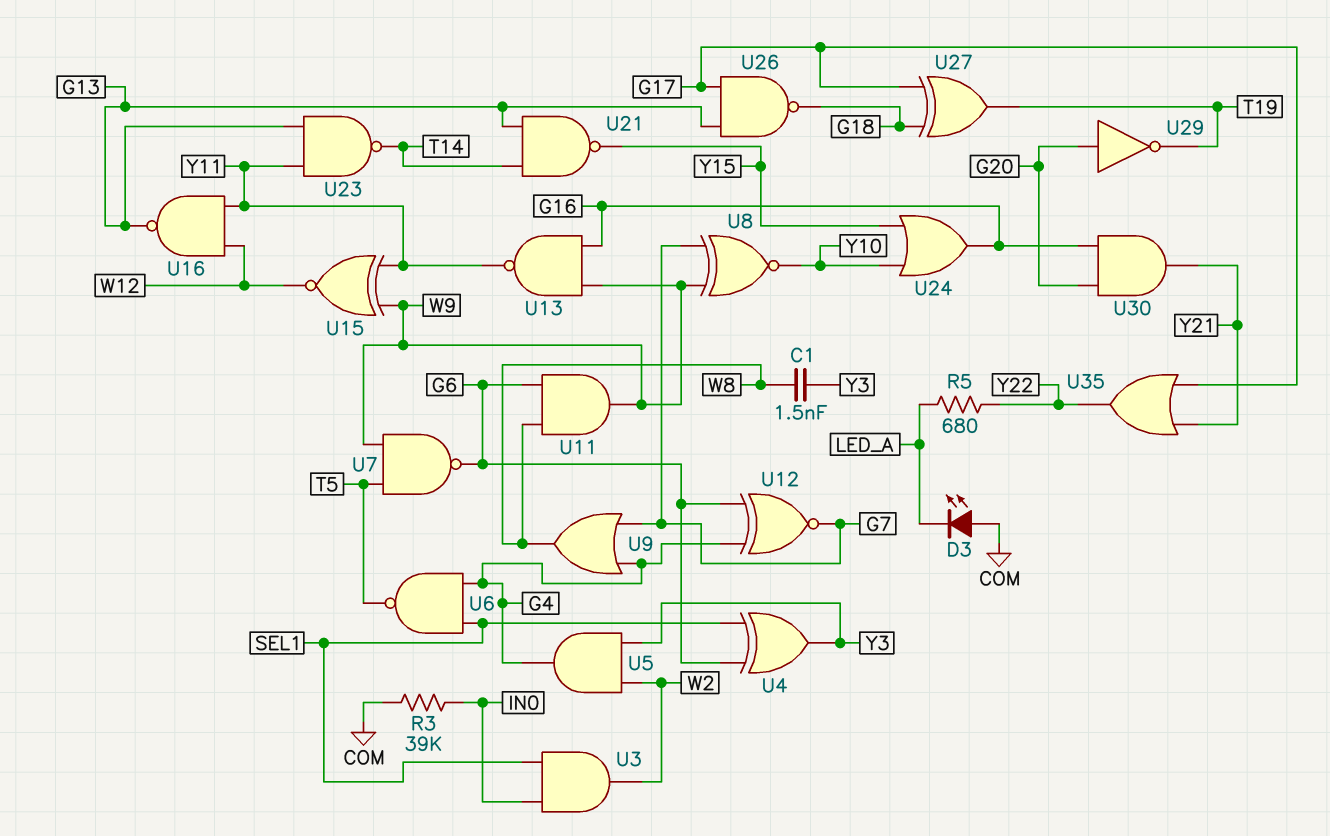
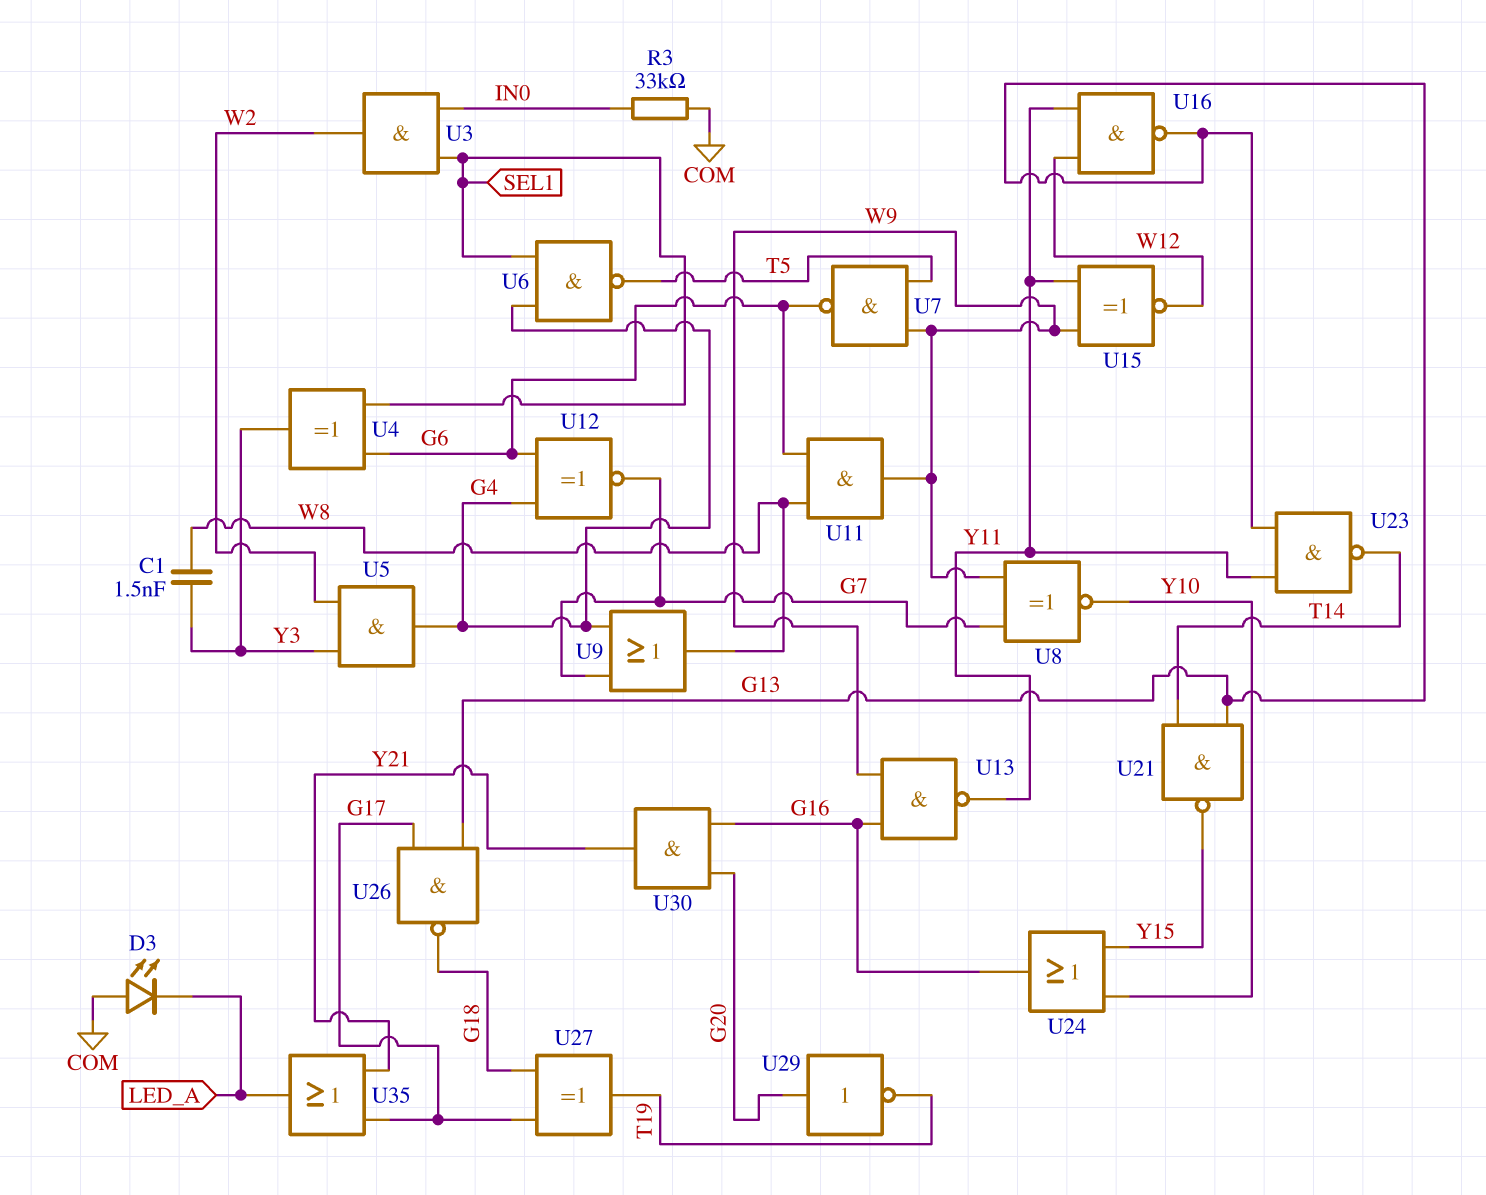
R3: 39k (COM, IN0) -> 33k (COM, IN0)
R5: 680 (LED_A, Y22) -> none
U35: OR (in G17, in Y21, out Y22) -> OR (in G17, in Y21, out LED_A)

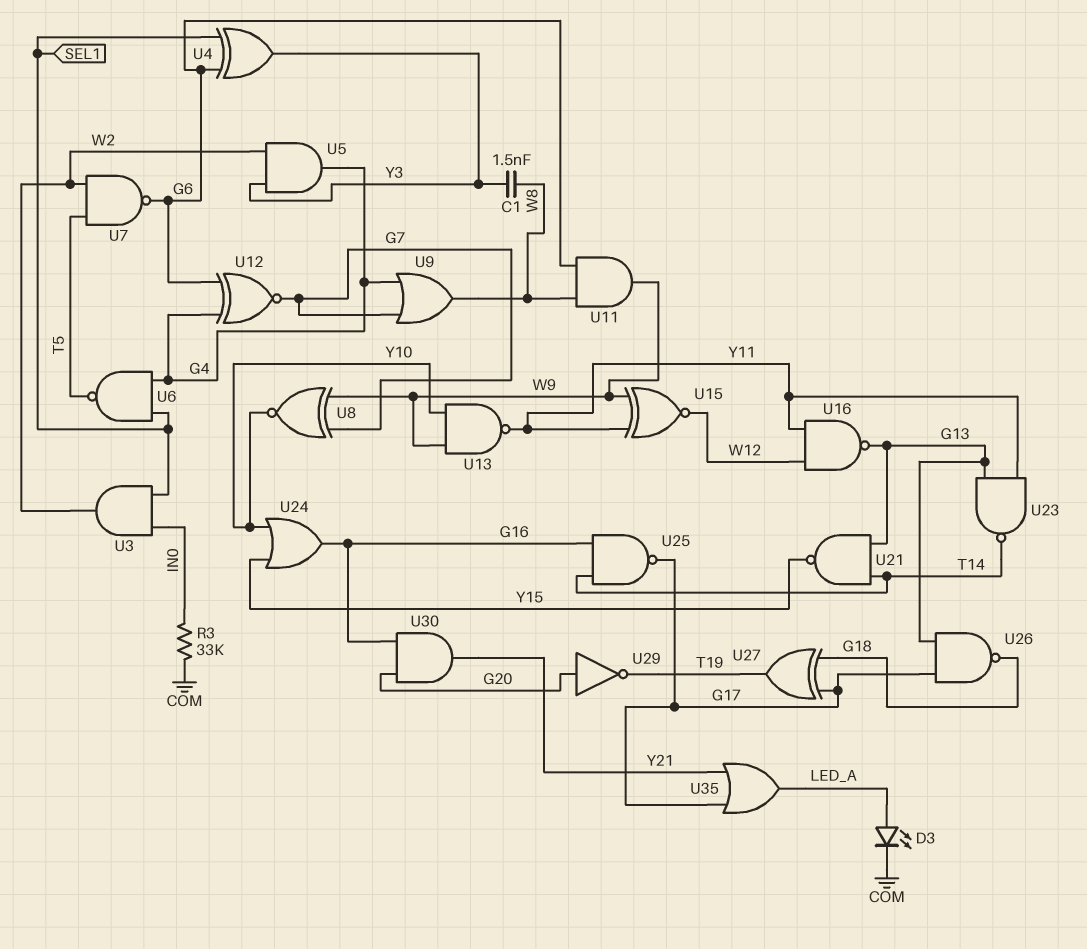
D3: LED (A COM, K LED_A) -> LED (A LED_A, K COM)
U7: NAND (in T5, in W9, out G6) -> NAND (in T5, in W2, out G6)
U13: NAND (in G16, in W9, out Y11) -> NAND (in W9, in Y10, out Y11)
U25: none -> NAND (in G16, in T14, out G17)

